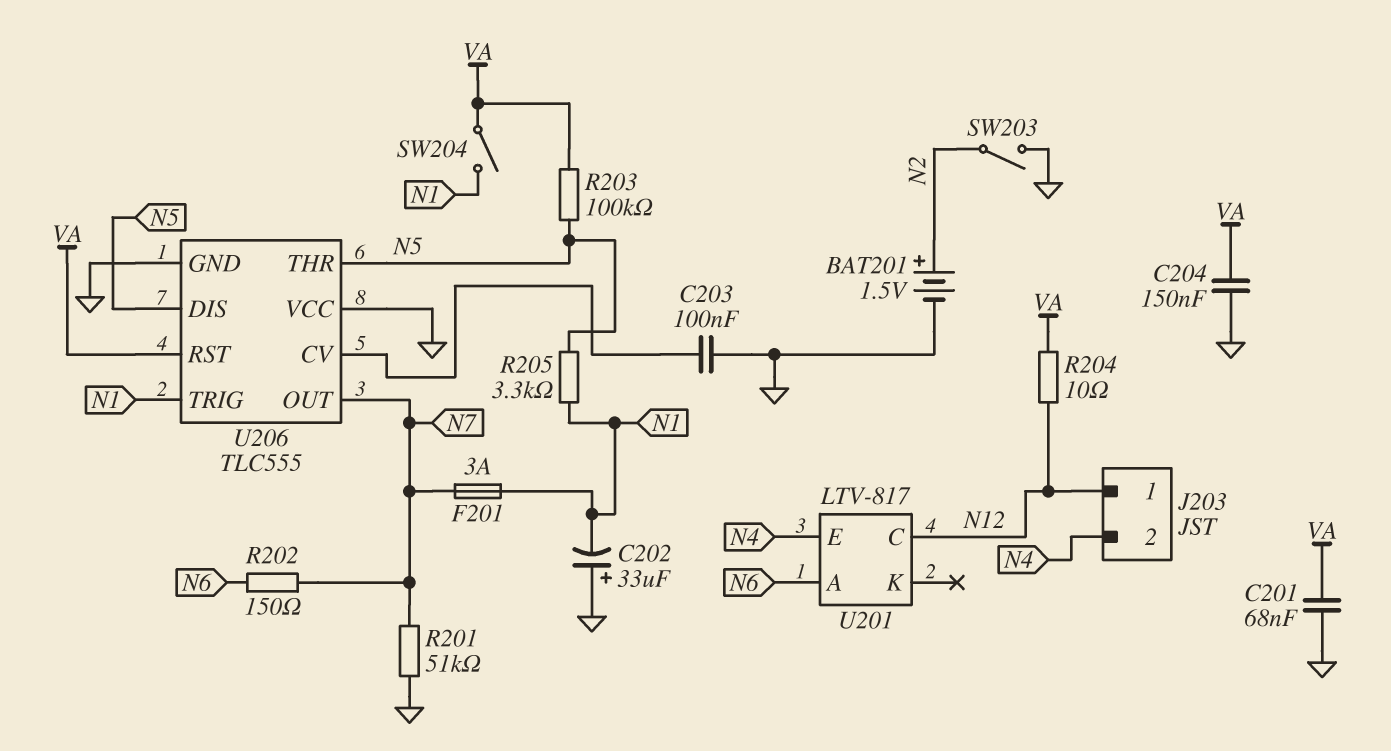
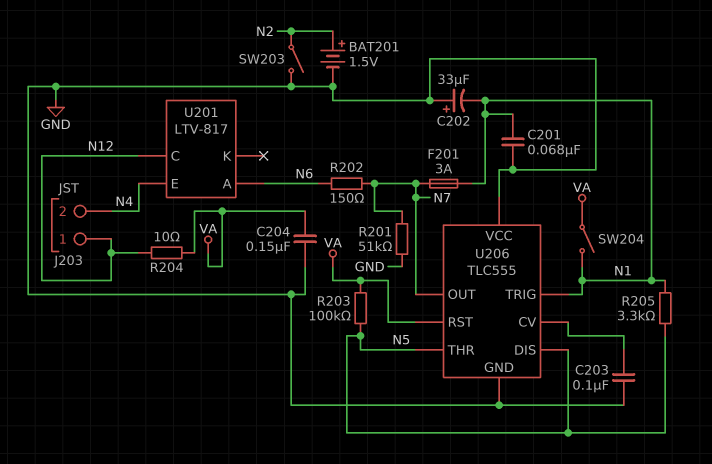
C201: 68nF (GND, VA) -> 68nF (GND, N1)

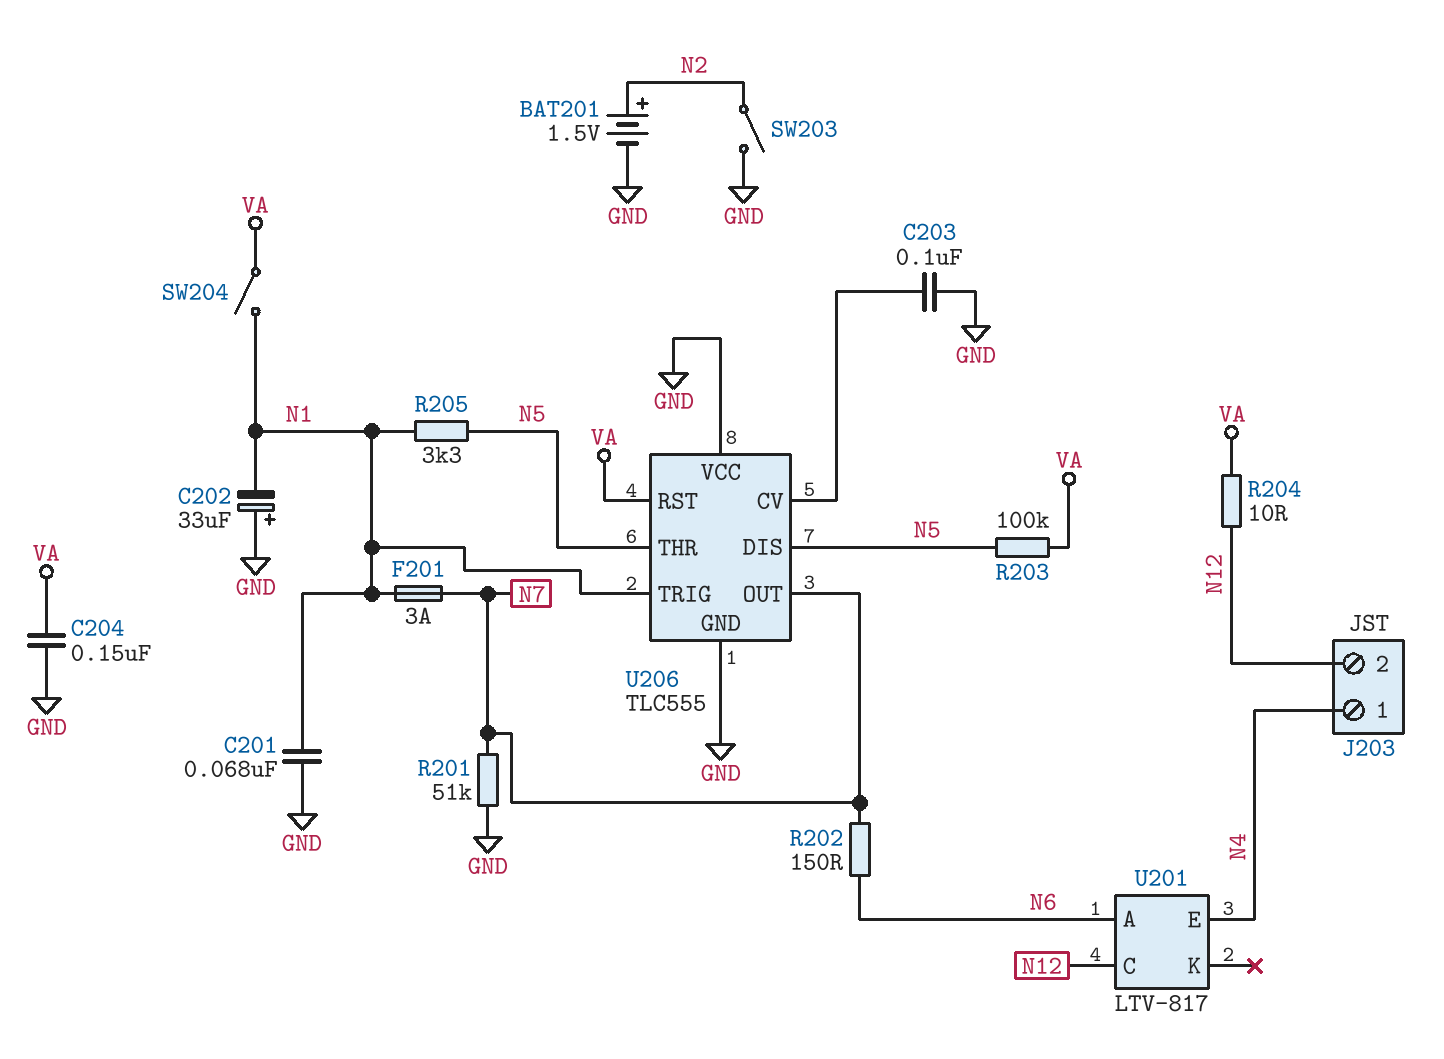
J203 pin 1: N12 -> N4
J203 pin 2: N4 -> N12

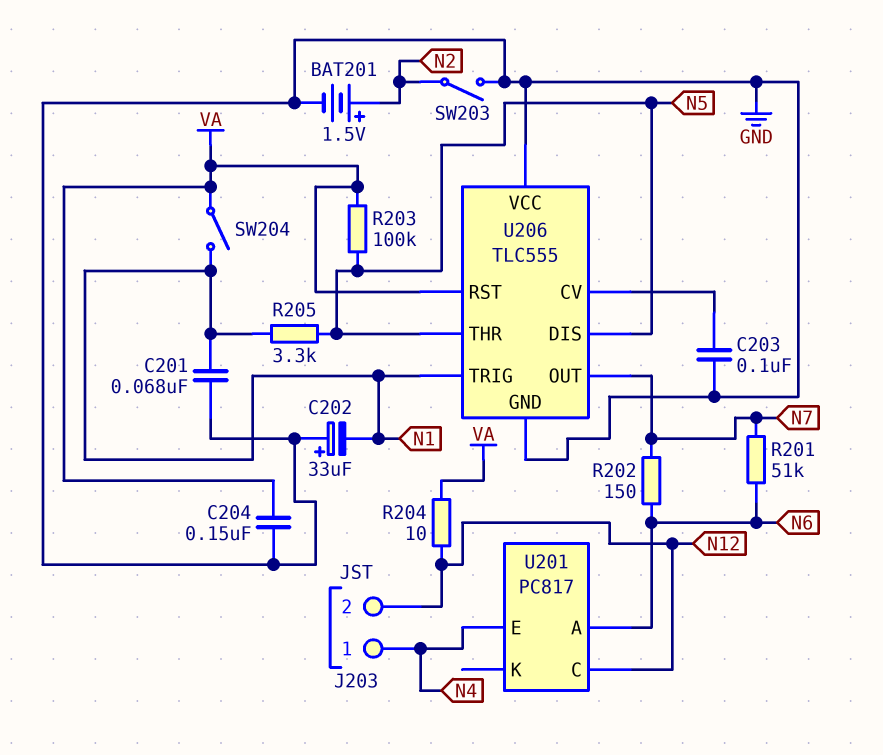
F201: 3A (N1, N7) -> none
R201: 51k (GND, N7) -> 51k (N6, N7)
U201: LTV-817 -> PC817

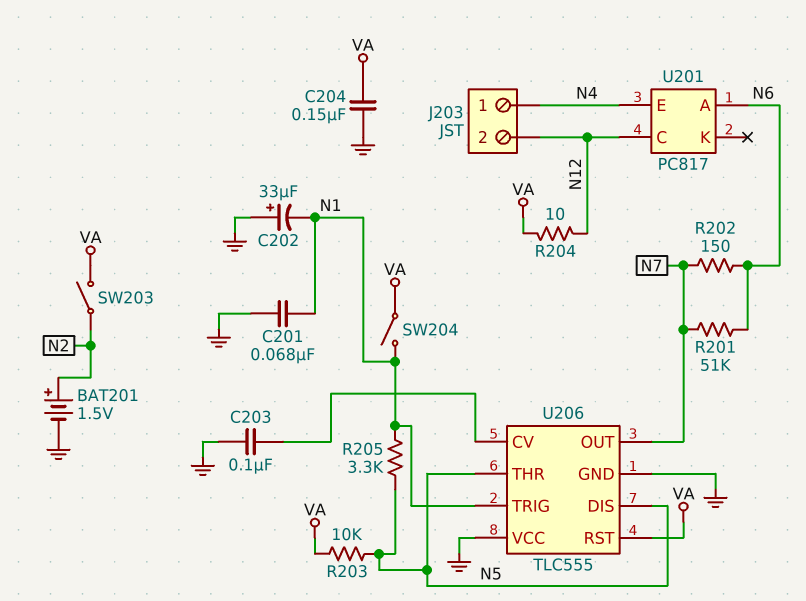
R203: 100k (N5, VA) -> 10k (N5, VA)
SW203: switch (GND, N2) -> switch (N2, VA)

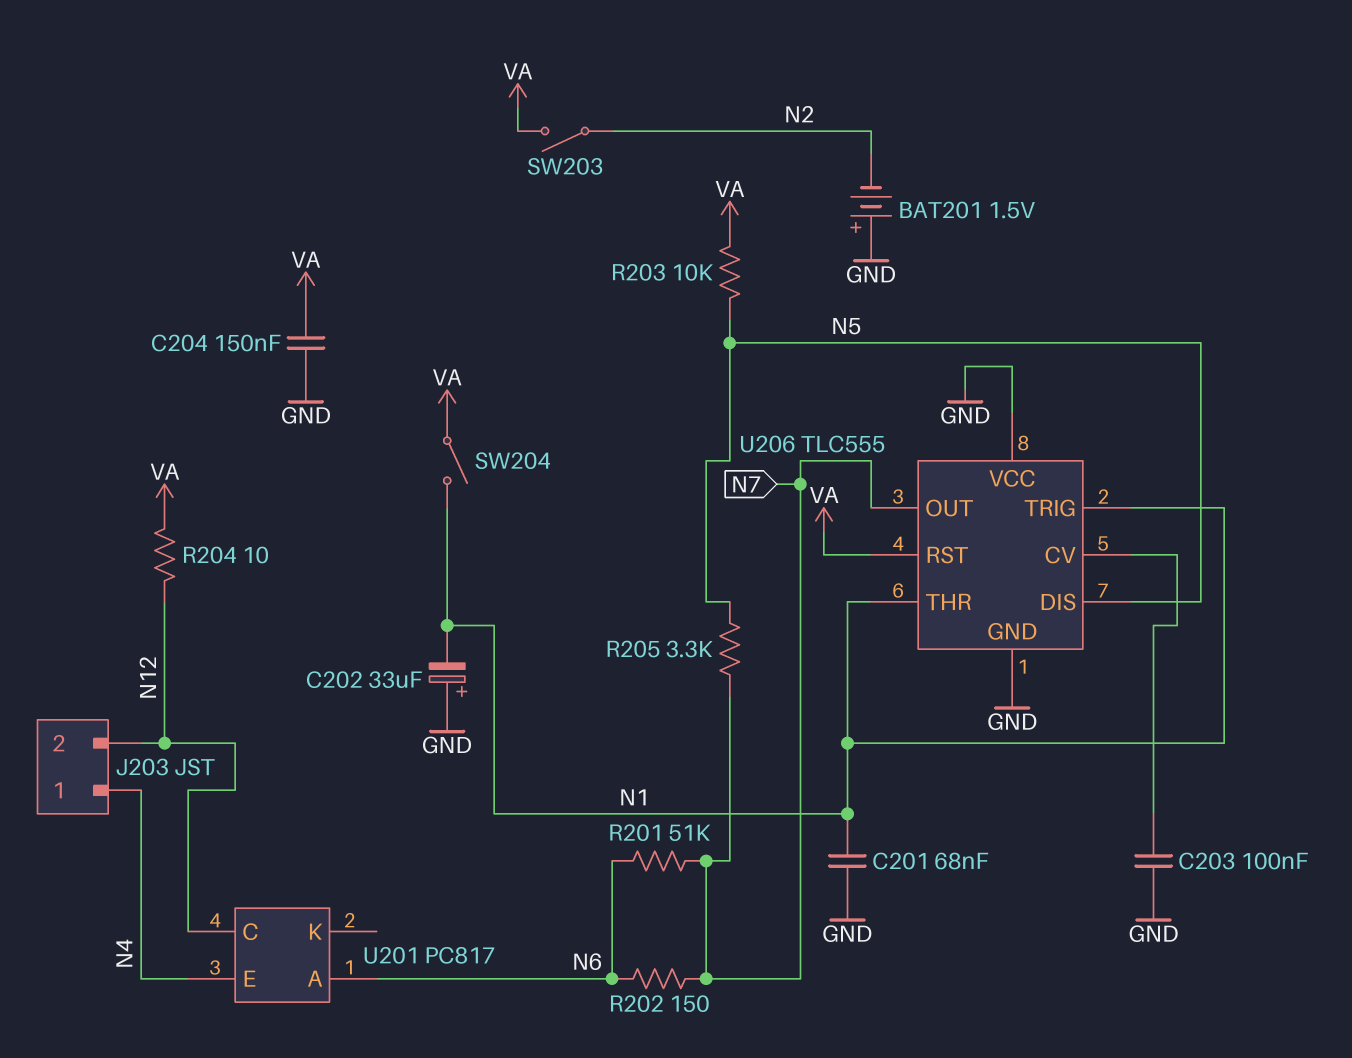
BAT201: 1.5V (plus N2, minus GND) -> 1.5V (plus GND, minus N2)
R205: 3.3k (N1, N5) -> 3.3k (N5, N7)
U206 pin THR: N5 -> N1

